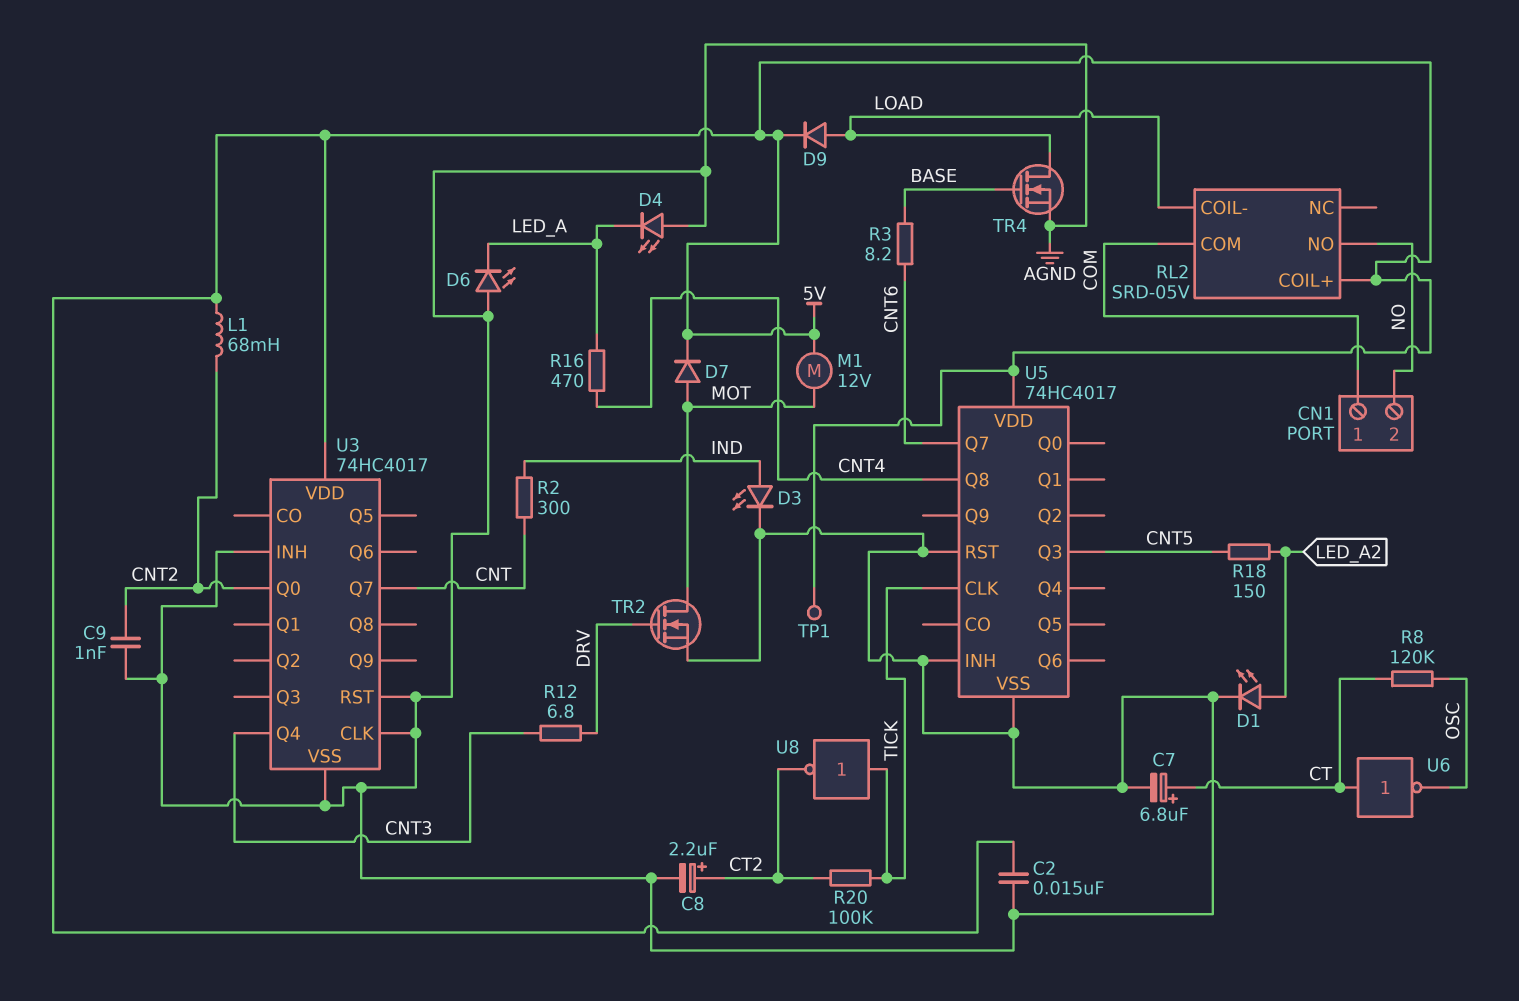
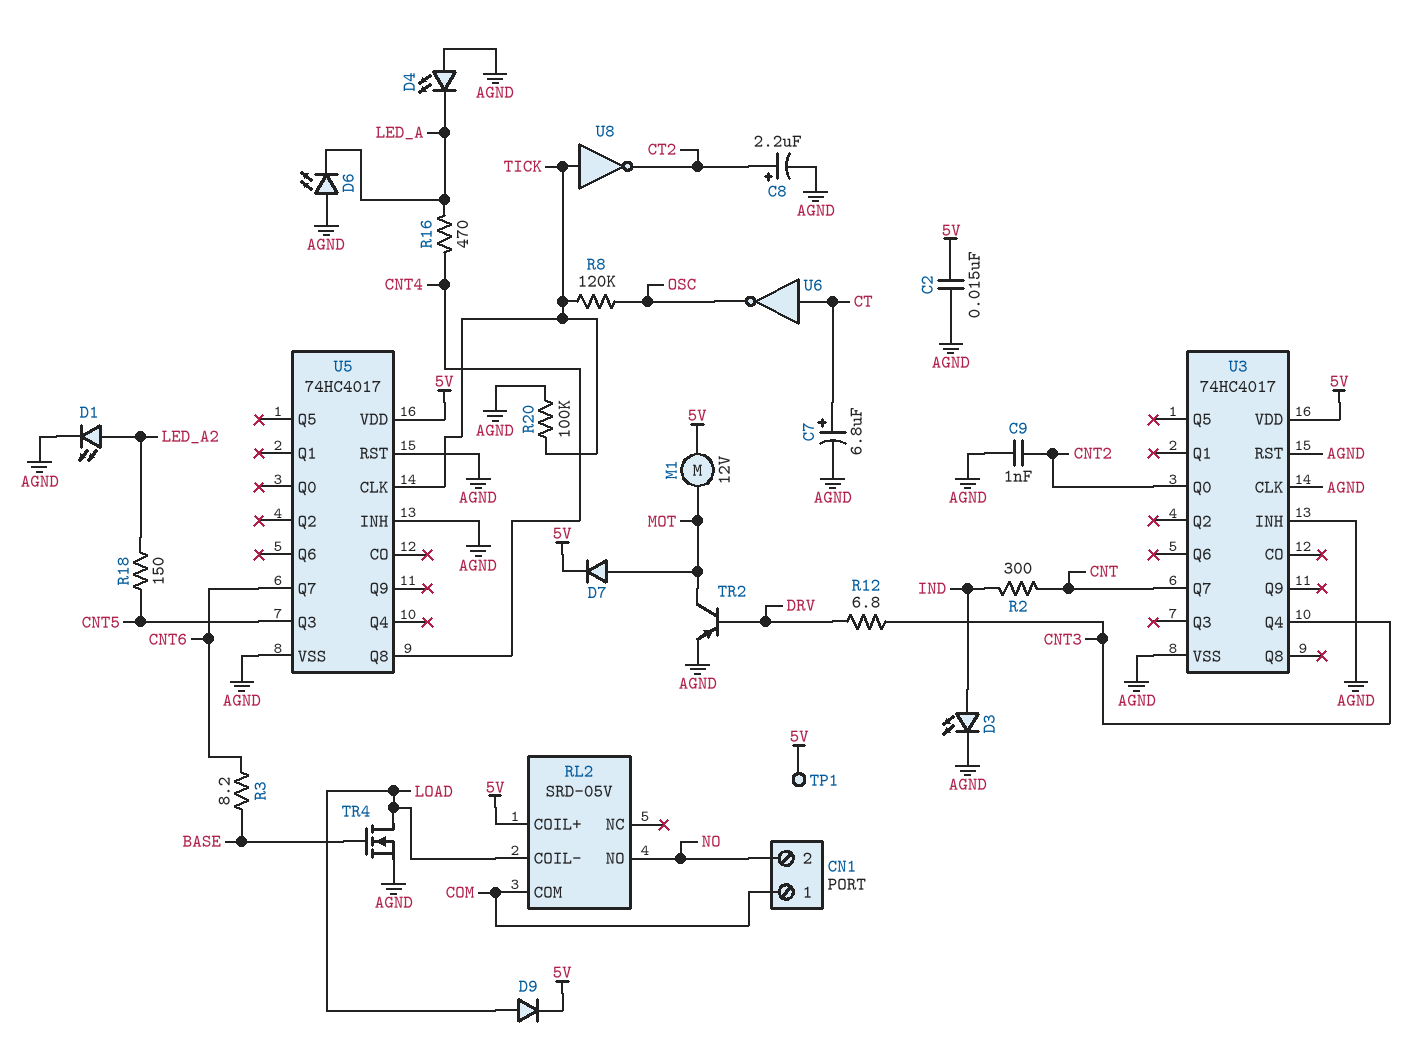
L1: 68mH (5V, CNT2) -> none
R8: 120k (CT, OSC) -> 120k (OSC, TICK)
R20: 100k (CT2, TICK) -> 100k (AGND, TICK)
TR2: NMOS (G DRV, D MOT, S AGND) -> PNP (B DRV, C MOT, E AGND)

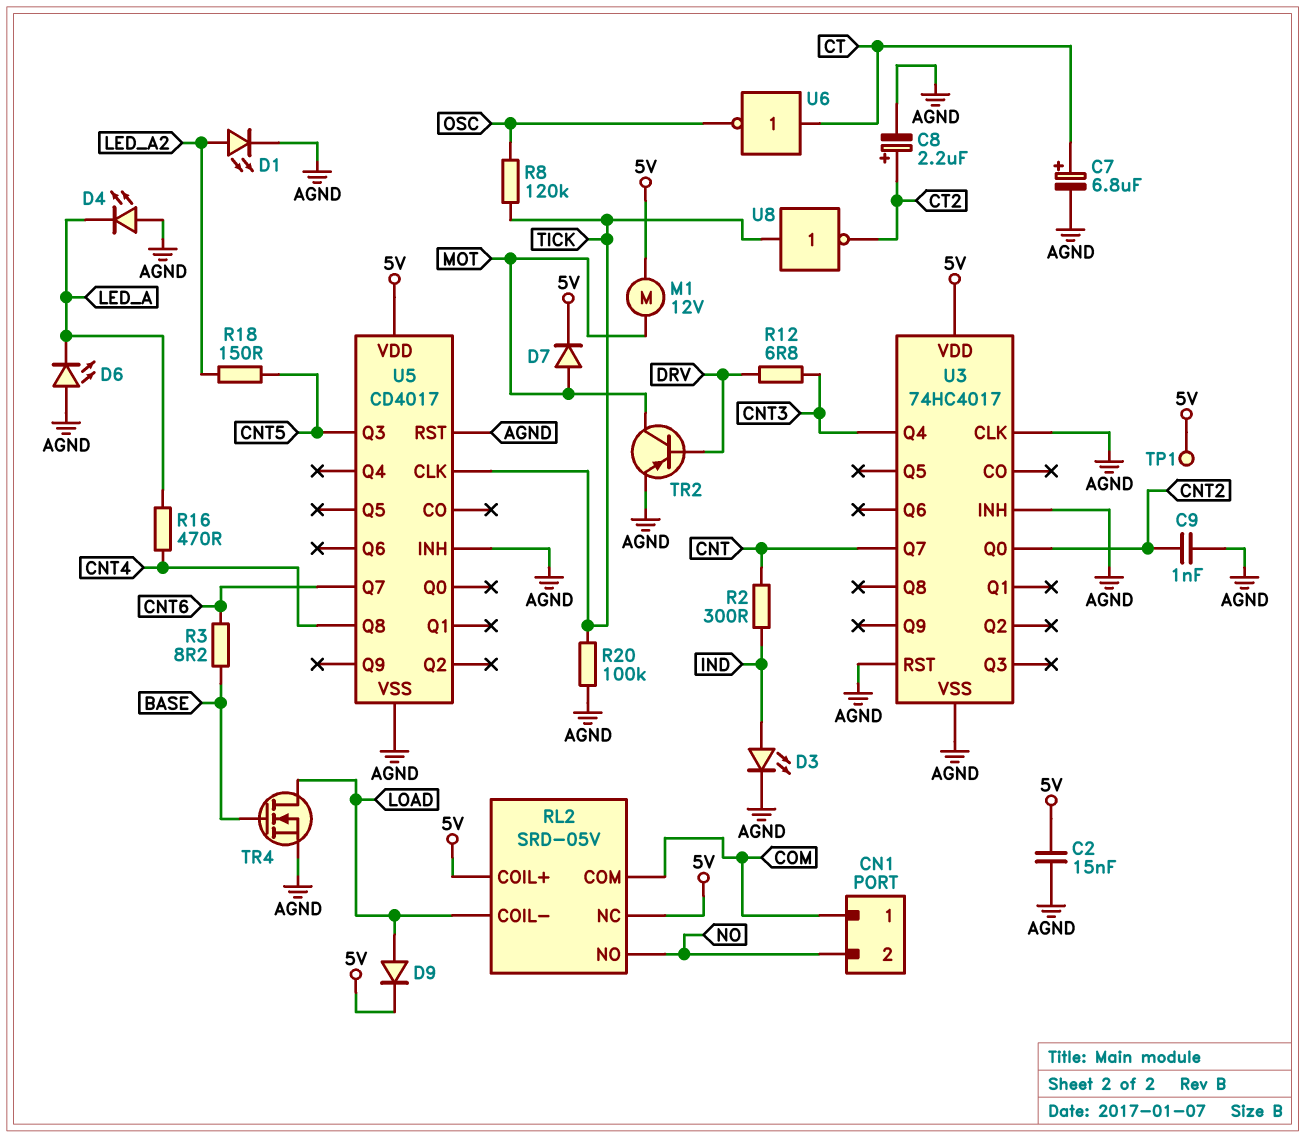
RL2 pin NC: none -> 5V
U5: 74HC4017 -> CD4017

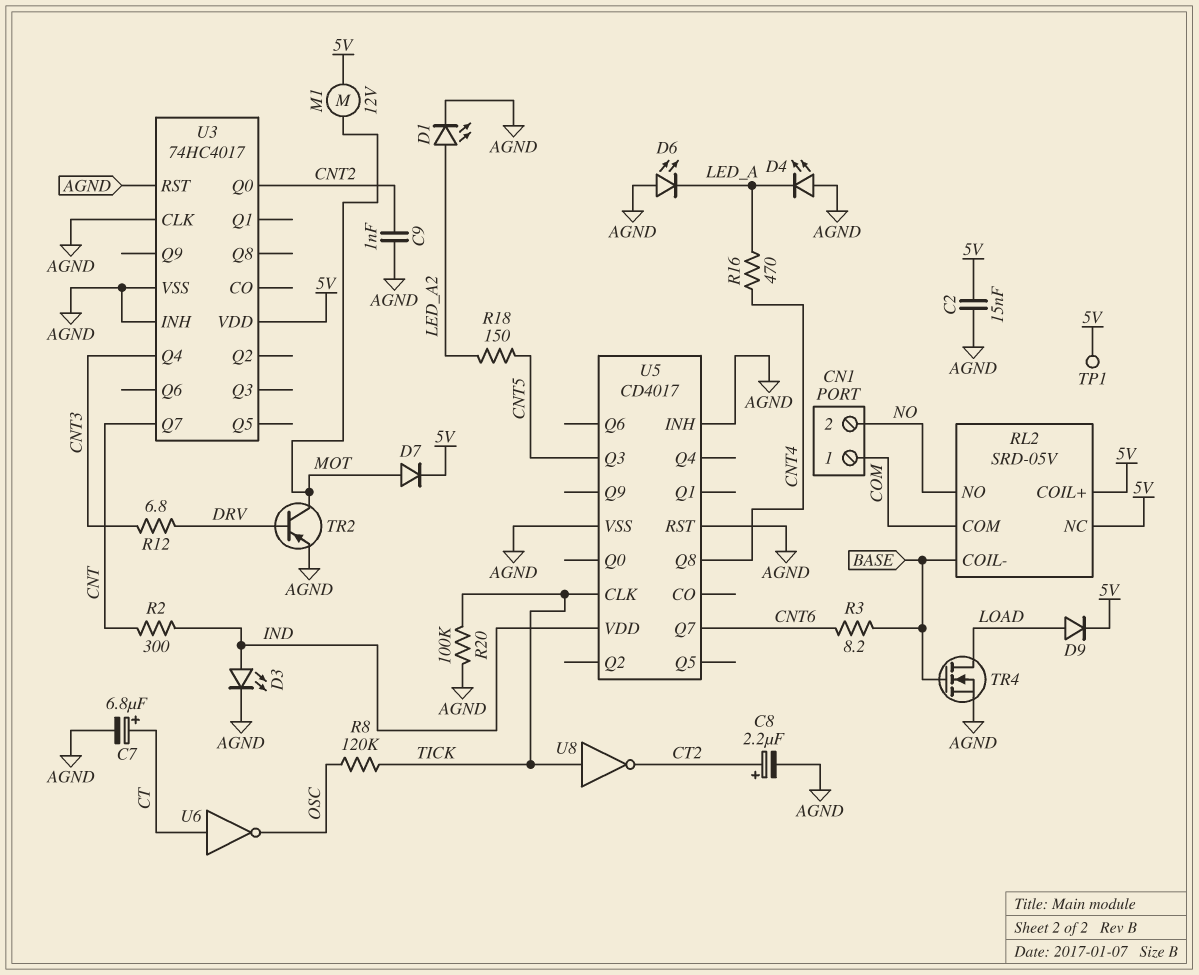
RL2 pin COIL-: LOAD -> BASE
U5 pin VDD: 5V -> IND

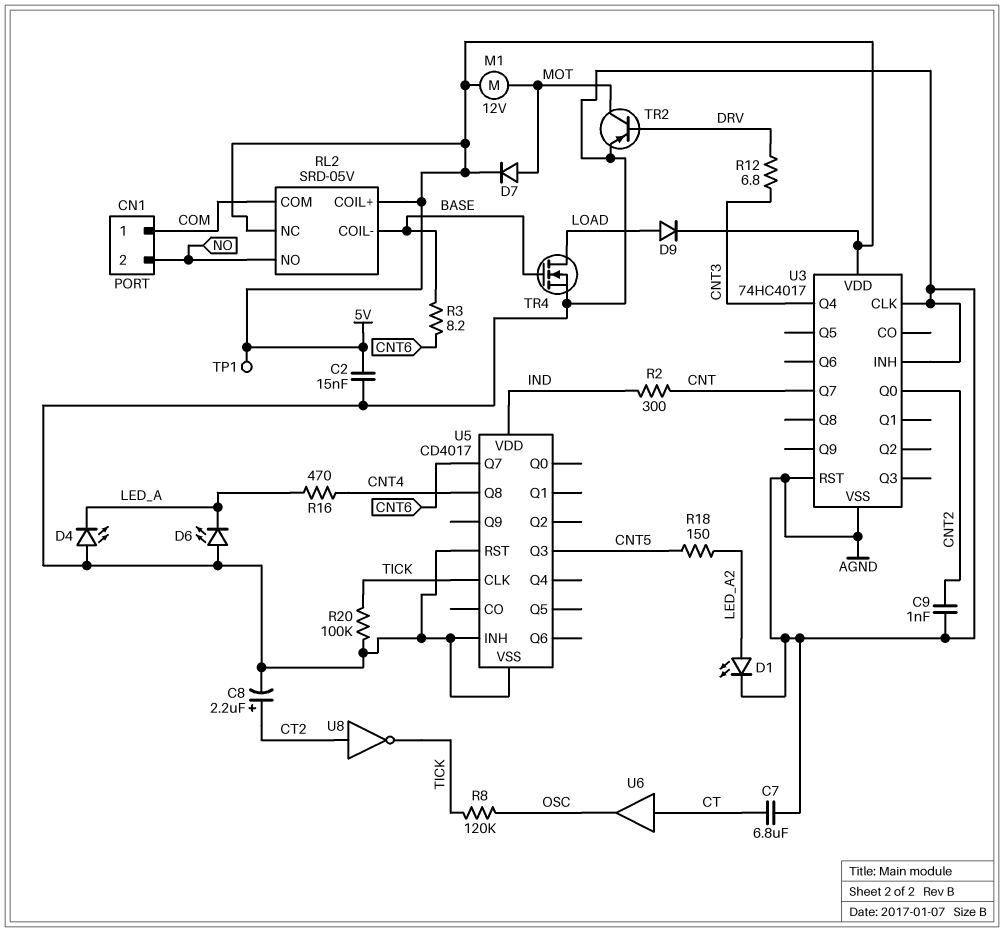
C7: 6.8uF (plus CT, minus AGND) -> 6.8uF (AGND, CT)
D3: LED (A IND, K AGND) -> none
U6: NOT (in CT, out OSC) -> buffer (in CT, out OSC)
U8: NOT (in TICK, out CT2) -> NOT (in CT2, out TICK)

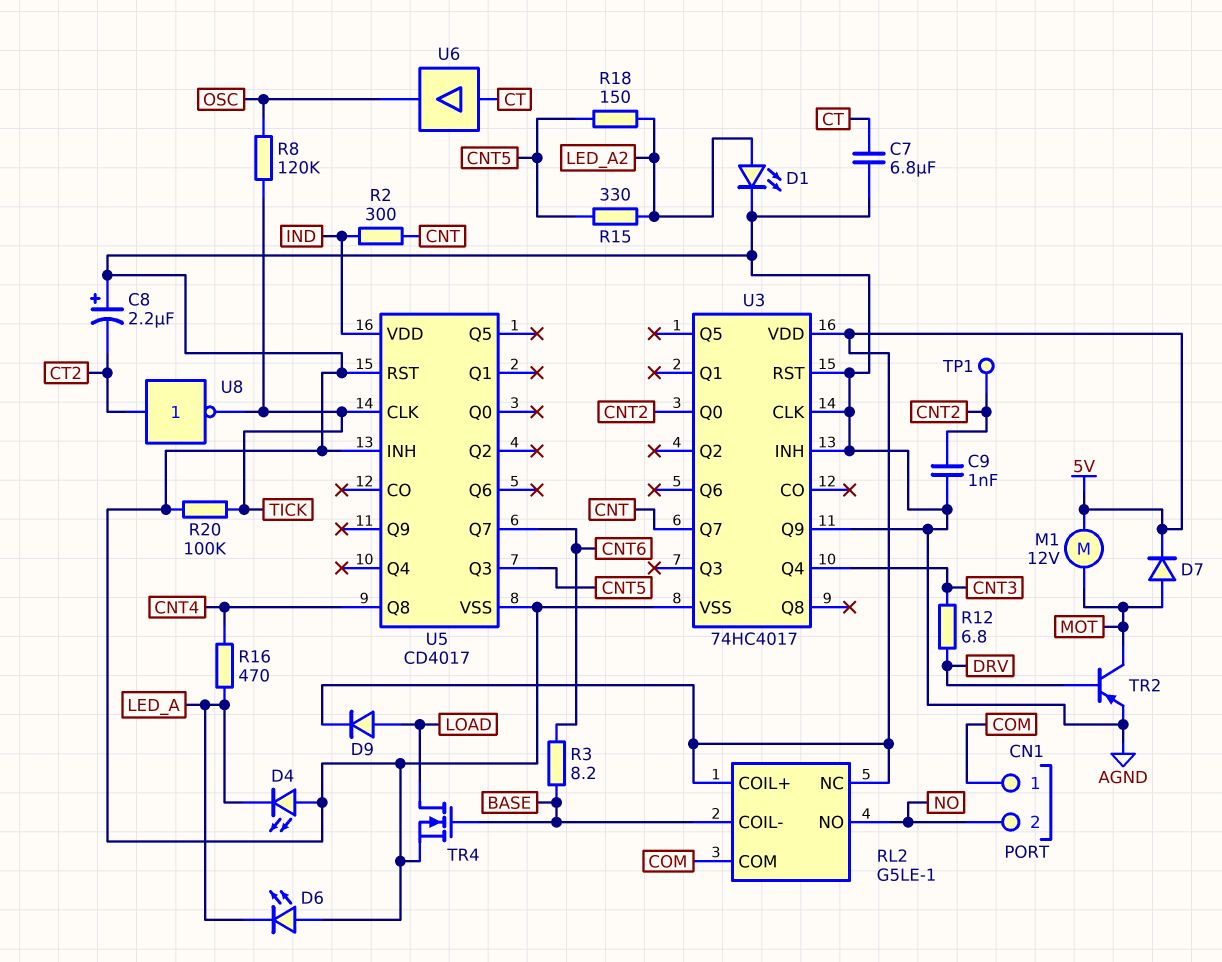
C2: 15nF (5V, AGND) -> none
C8: 2.2uF (plus CT2, minus AGND) -> 2.2uF (plus AGND, minus CT2)
R15: none -> 330 (CNT5, LED_A2)
RL2: SRD-05V -> G5LE-1
TP1: test point (5V) -> test point (CNT2)
U3 pin Q9: none -> AGND

